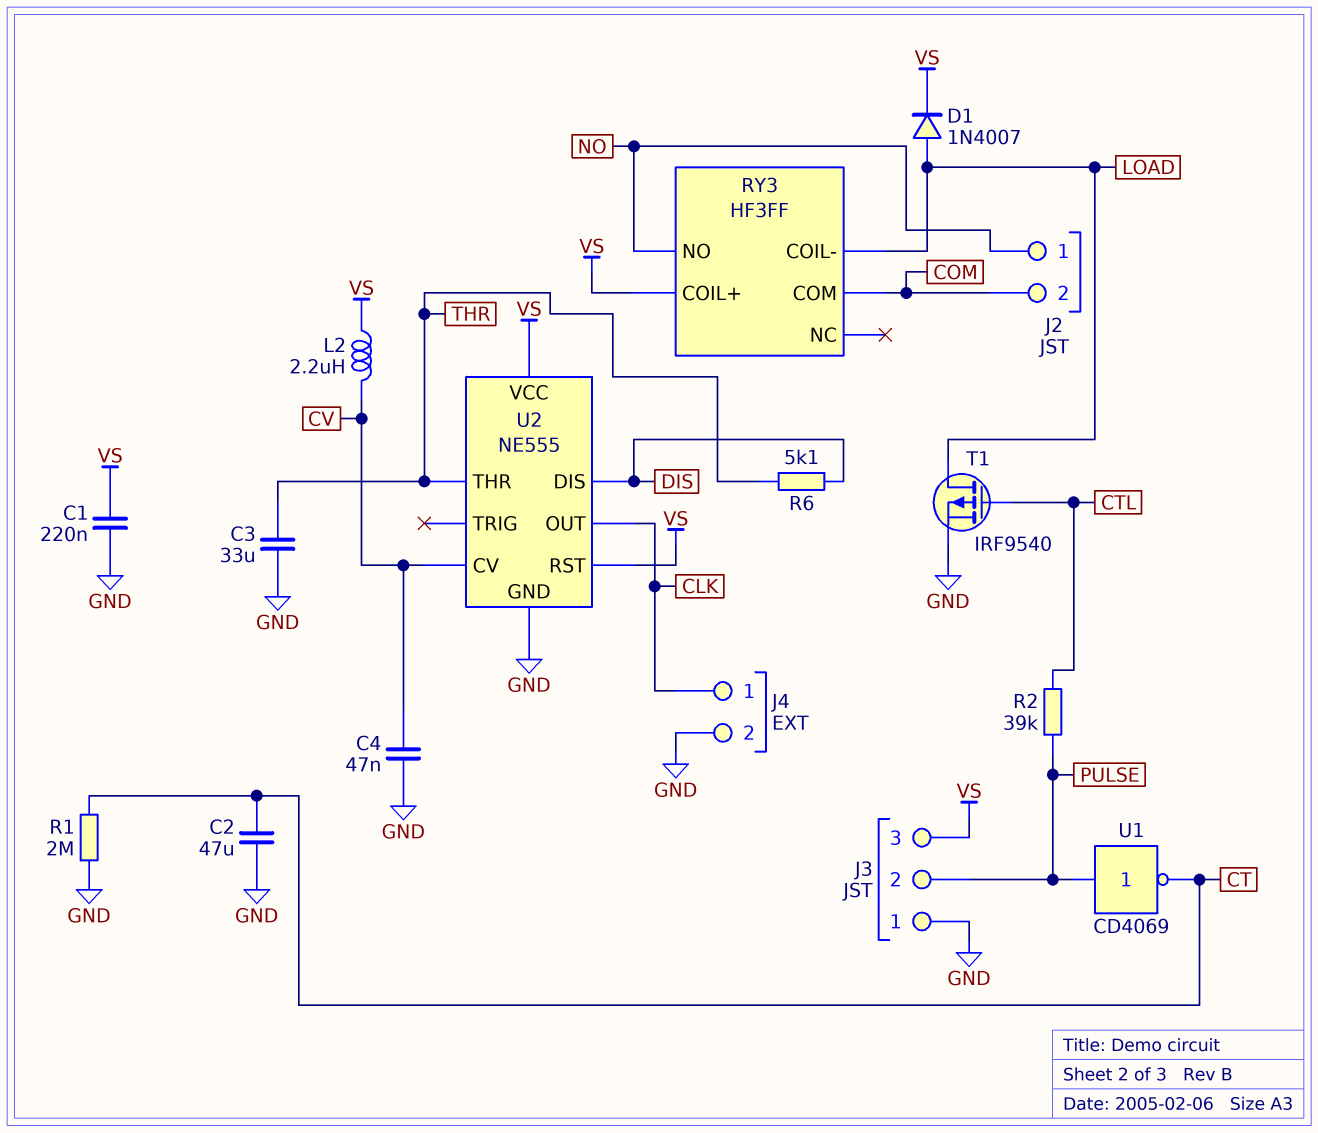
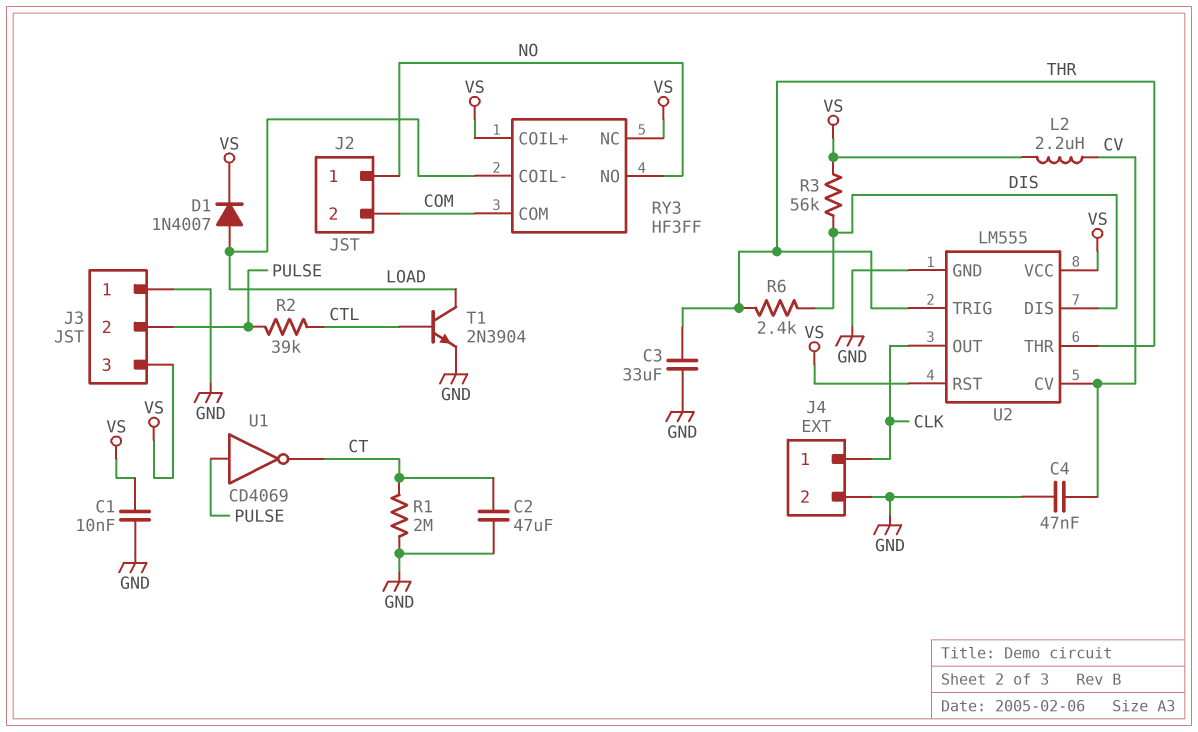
C1: 220nF (GND, VS) -> 10nF (GND, VS)
R3: none -> 56k (DIS, VS)
R6: 5.1k (DIS, THR) -> 2.4k (DIS, THR)
RY3 pin NC: none -> VS
T1: PMOS IRF9540 (G CTL, D LOAD, S GND) -> NPN 2N3904 (B CTL, C LOAD, E GND)
U2: NE555 -> LM555
U2 pin TRIG: none -> THR

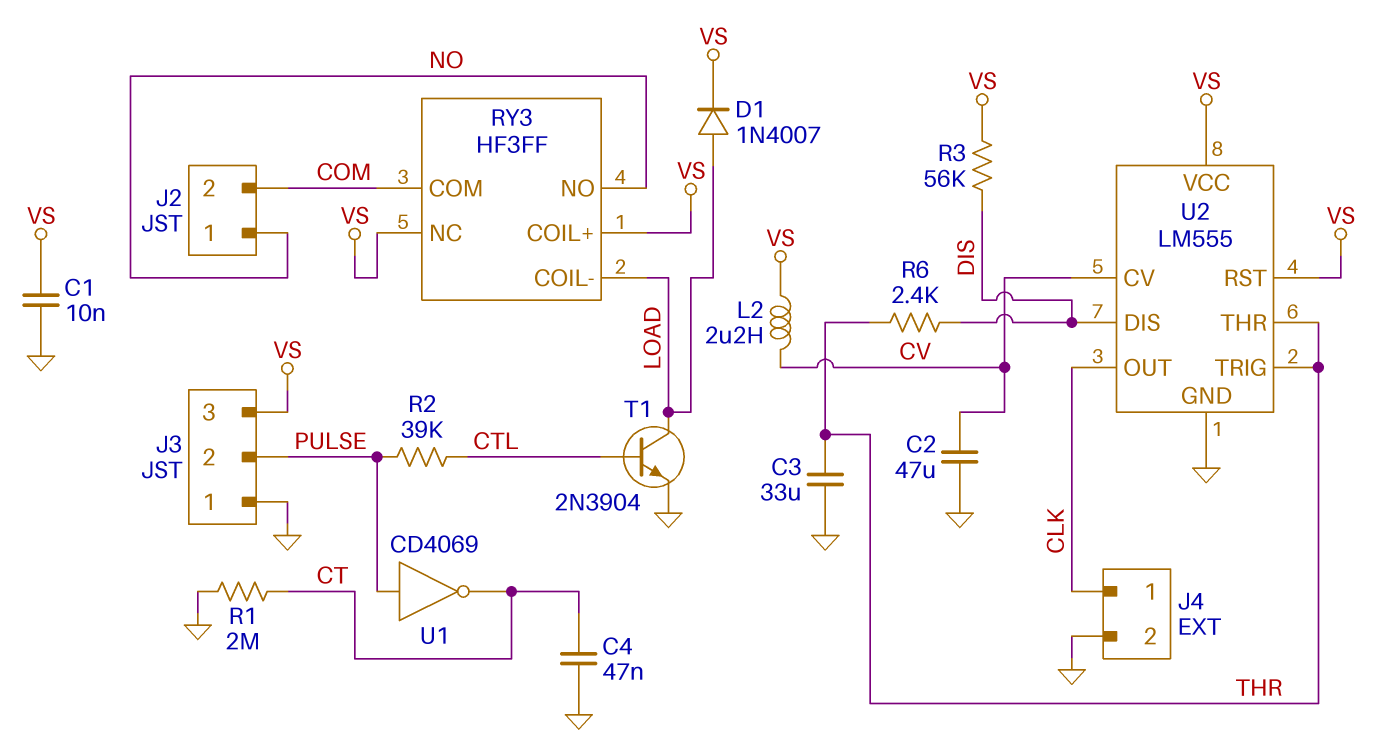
C2: 47uF (CT, GND) -> 47uF (CV, GND)
C4: 47nF (CV, GND) -> 47nF (CT, GND)

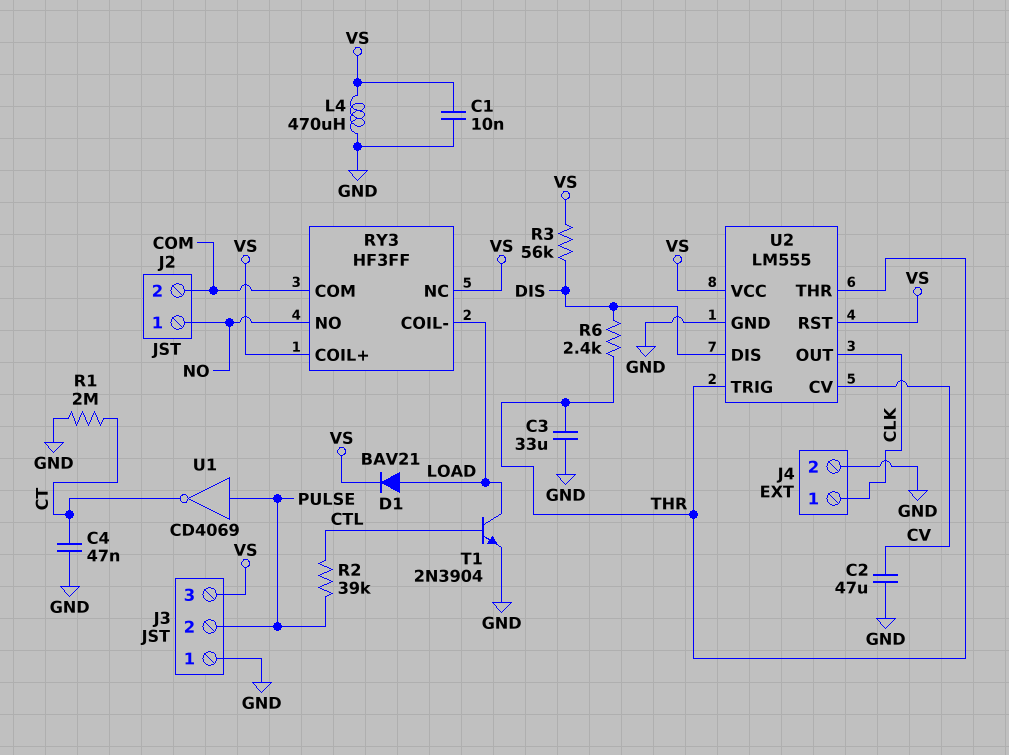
D1: diode 1N4007 (A LOAD, K VS) -> diode BAV21 (A LOAD, K VS)
L2: 2.2uH (CV, VS) -> none
L4: none -> 470uH (GND, VS)

